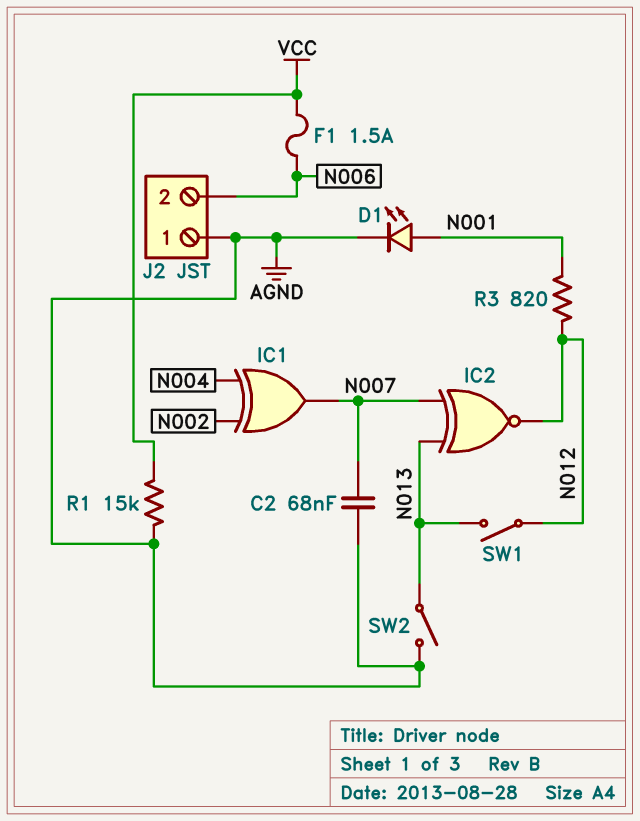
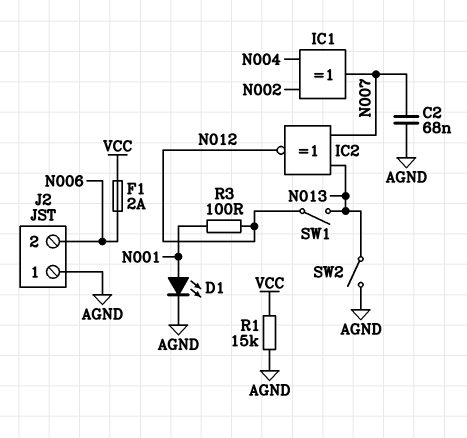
F1: 1.5A (N006, VCC) -> 2A (N006, VCC)
R3: 820 (N001, N012) -> 100 (N001, N012)

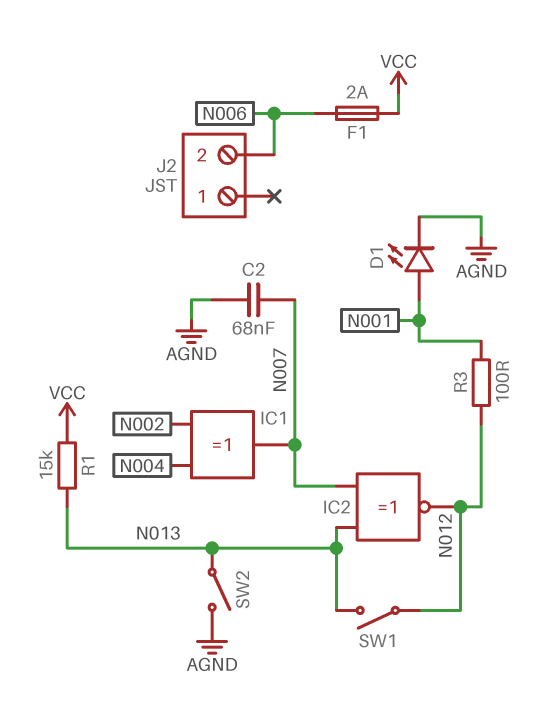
J2 pin 1: AGND -> none
R1: 15k (AGND, VCC) -> 15k (N013, VCC)

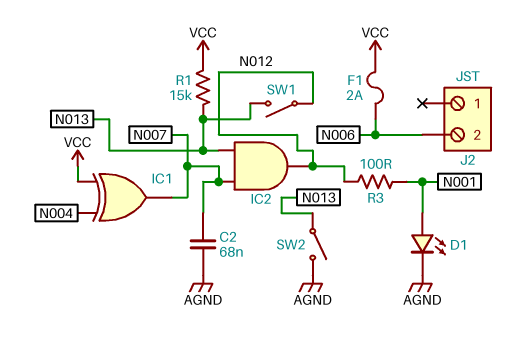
IC1: XOR (in N002, in N004, out N007) -> XOR (in N004, in VCC, out N007)
IC2: XNOR (in N007, in N013, out N012) -> AND (in N007, in N013, out N012)

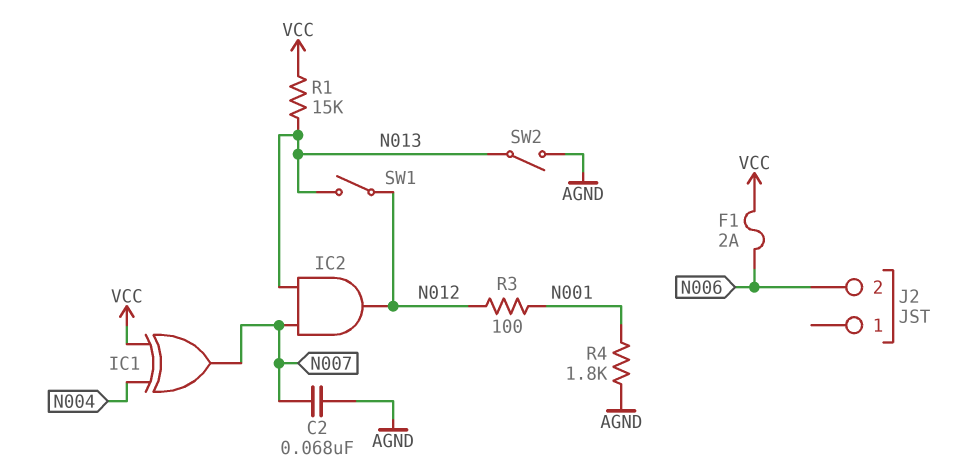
D1: LED (A N001, K AGND) -> none
R4: none -> 1.8k (AGND, N001)

